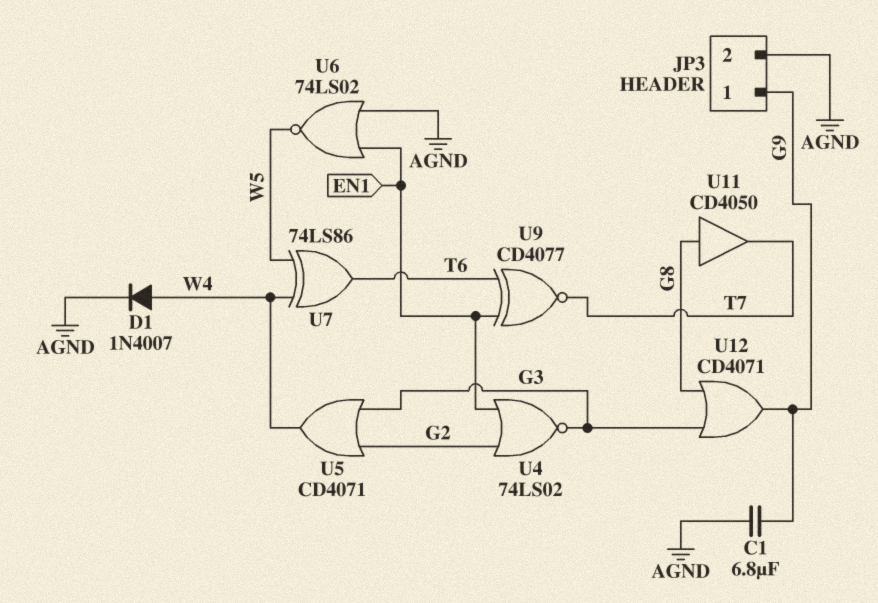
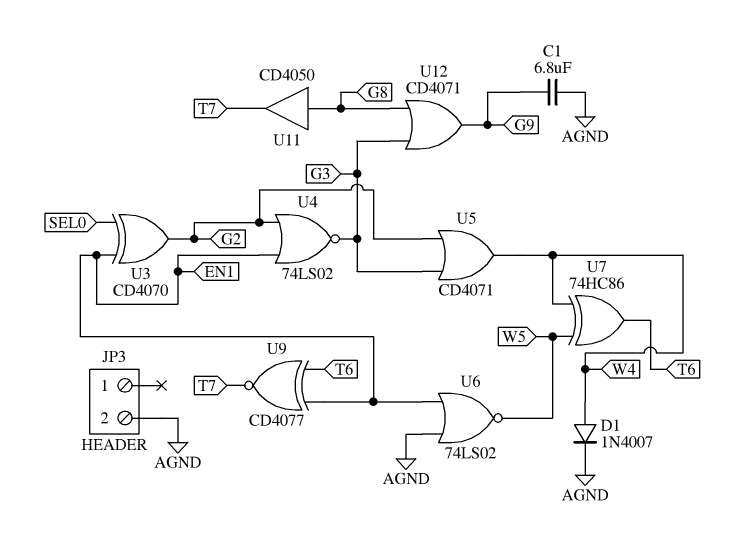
JP3 pin 1: G9 -> none
U3: none -> XOR CD4070 (in EN1, in SEL0, out G2)
U7: XOR 74LS86 (in W4, in W5, out T6) -> XOR 74HC86 (in W4, in W5, out T6)

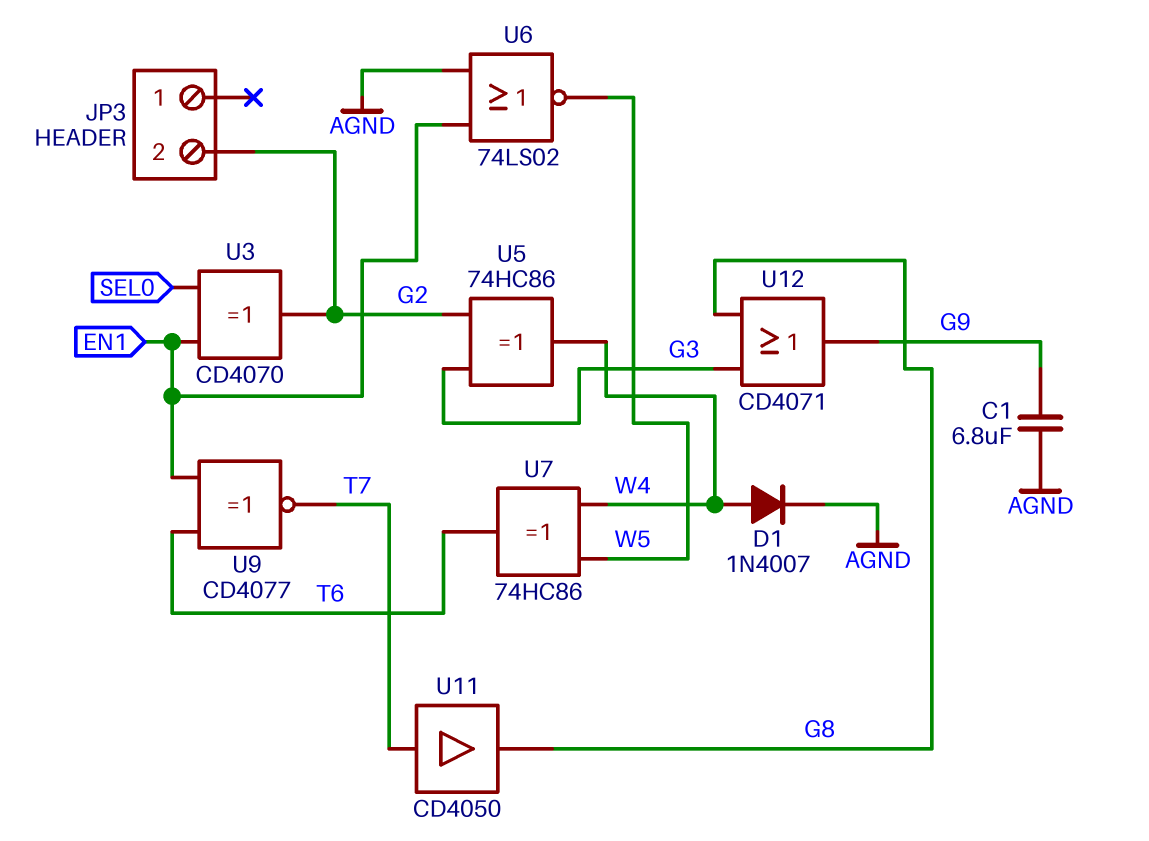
JP3 pin 2: AGND -> G2
U4: NOR 74LS02 (in EN1, in G2, out G3) -> none
U5: OR CD4071 (in G2, in G3, out W4) -> XOR 74HC86 (in G2, in G3, out W4)
U11: buffer CD4050 (in G8, out T7) -> buffer CD4050 (in T7, out G8)

